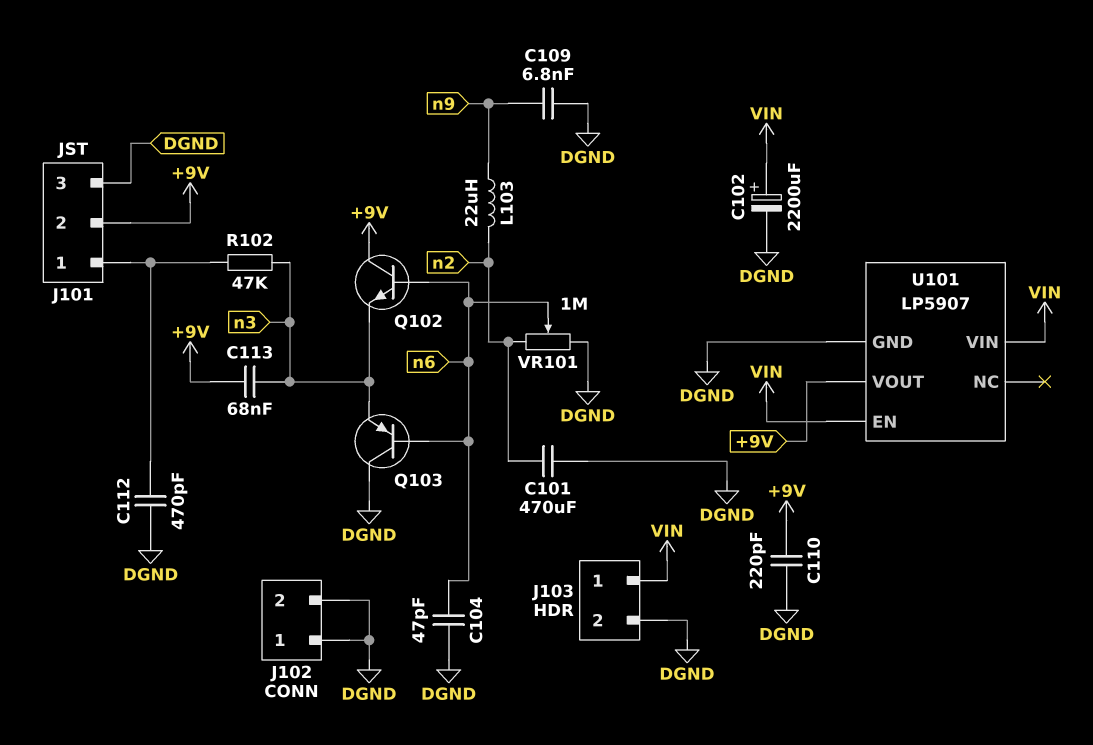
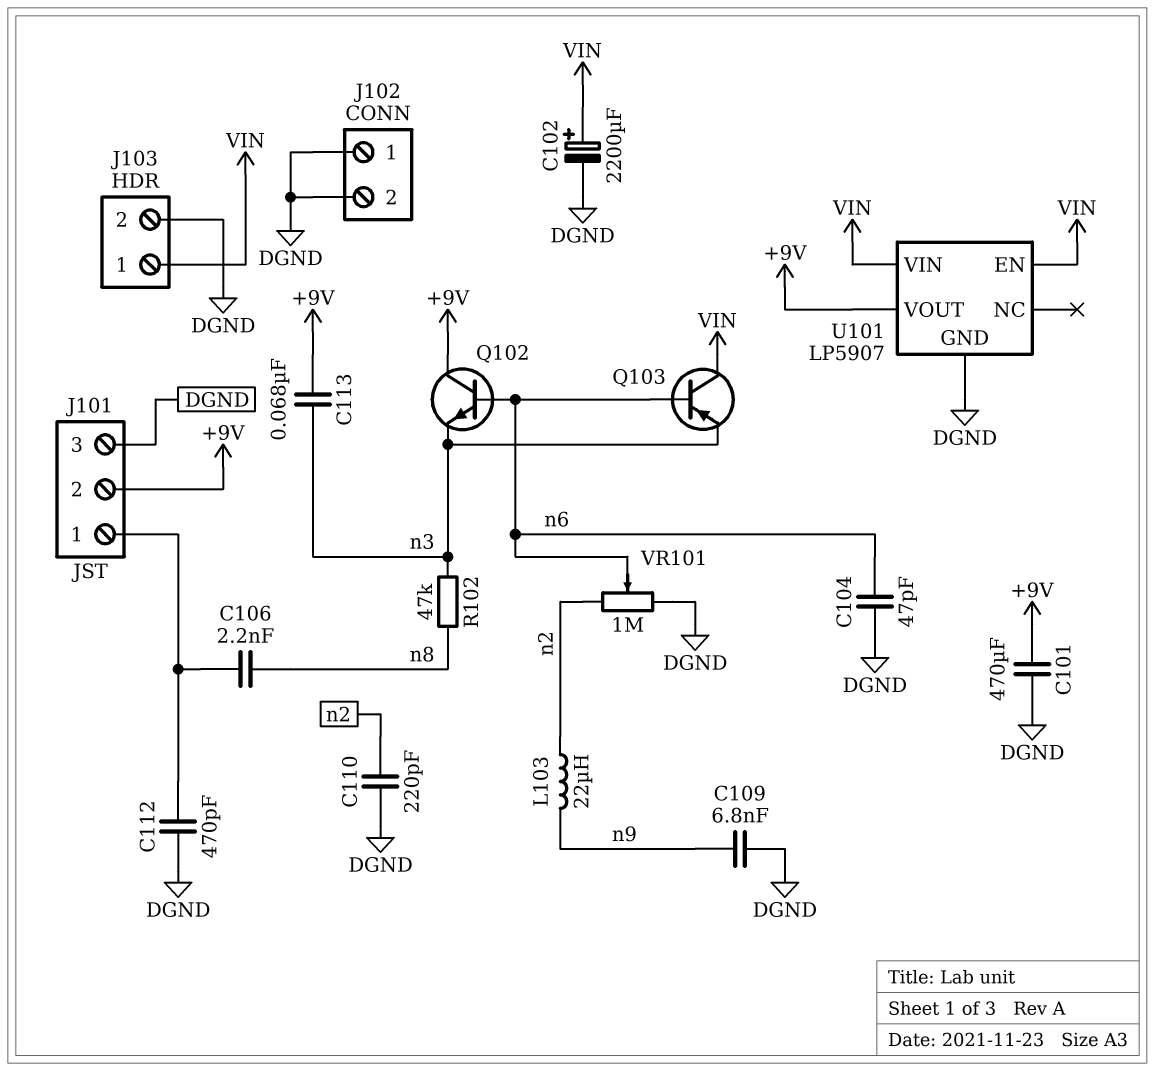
C101: 470uF (DGND, n2) -> 470uF (+9V, DGND)
C106: none -> 2.2nF (J101/1, n8)
C110: 220pF (+9V, DGND) -> 220pF (DGND, n2)
Q103: PNP (B n6, C DGND, E n3) -> PNP (B n6, C VIN, E n3)
R102: 47k (J101/1, n3) -> 47k (n3, n8)

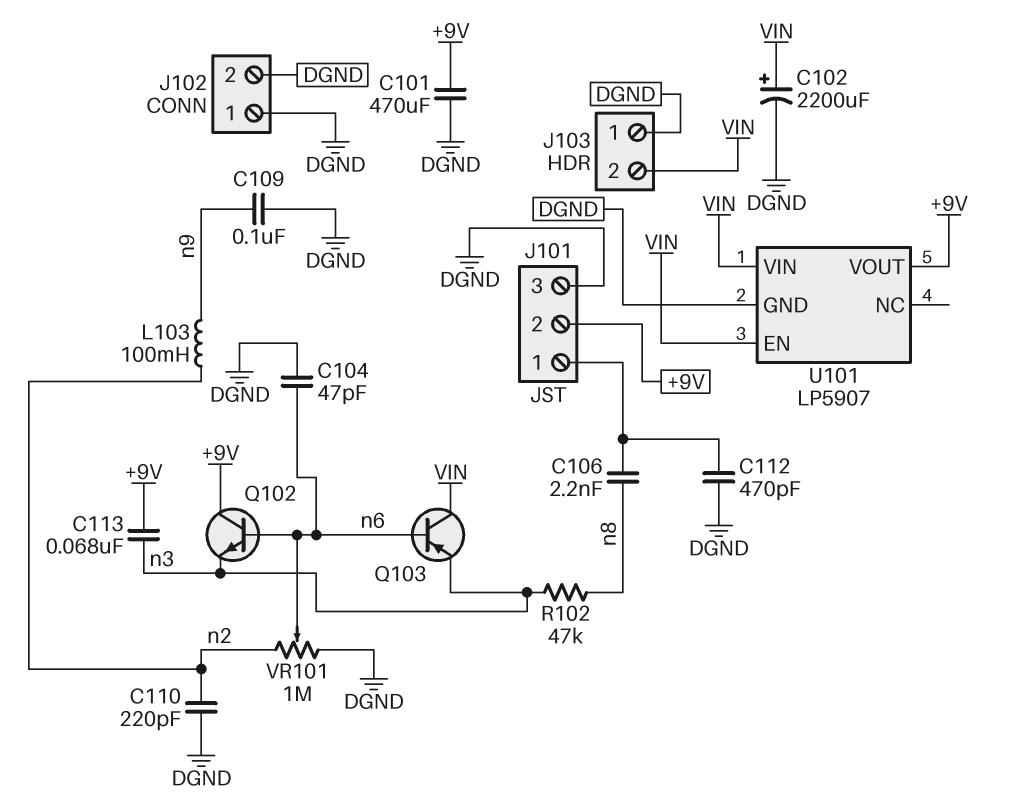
C109: 6.8nF (DGND, n9) -> 100nF (DGND, n9)
J103 pin 1: VIN -> DGND
J103 pin 2: DGND -> VIN
L103: 22uH (n2, n9) -> 100mH (n2, n9)

